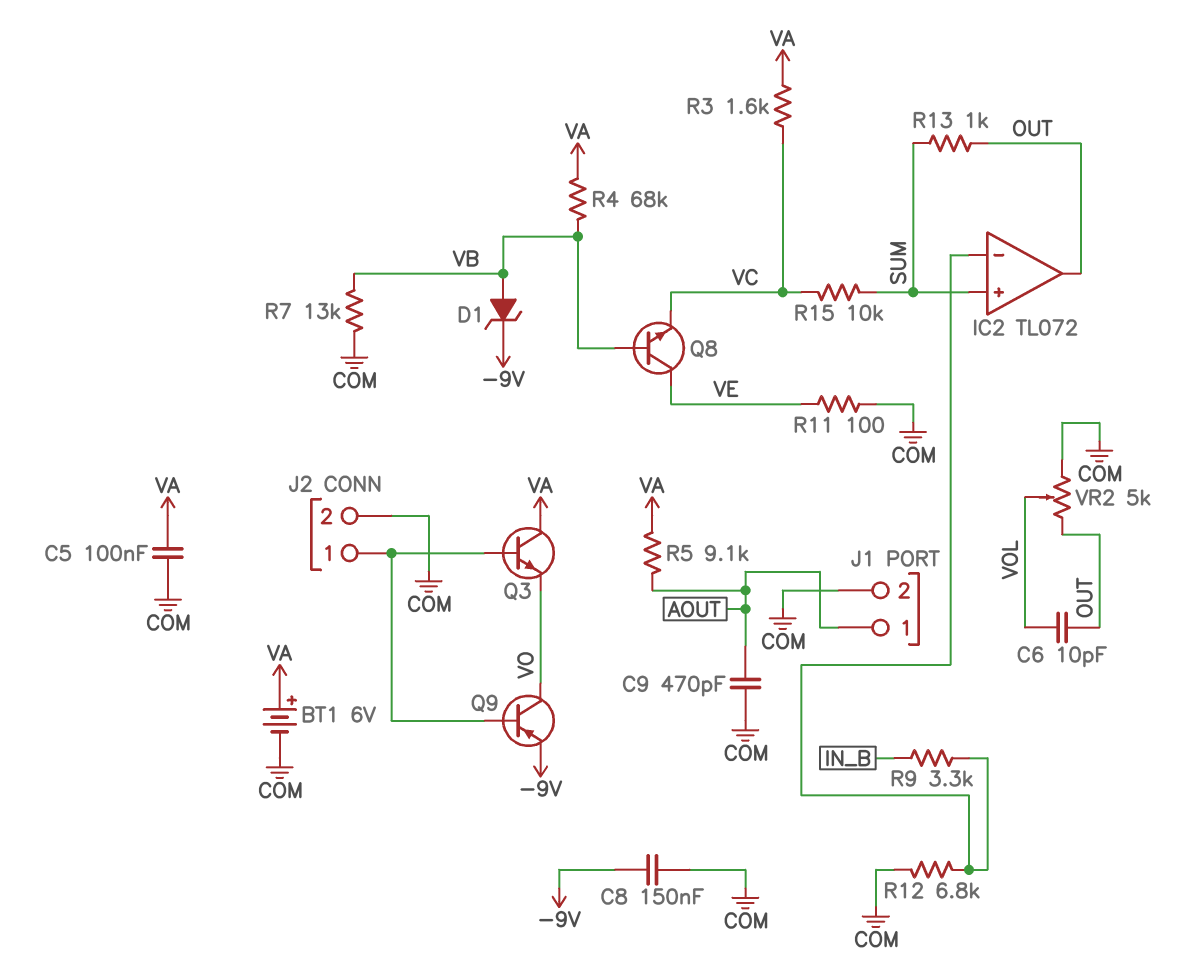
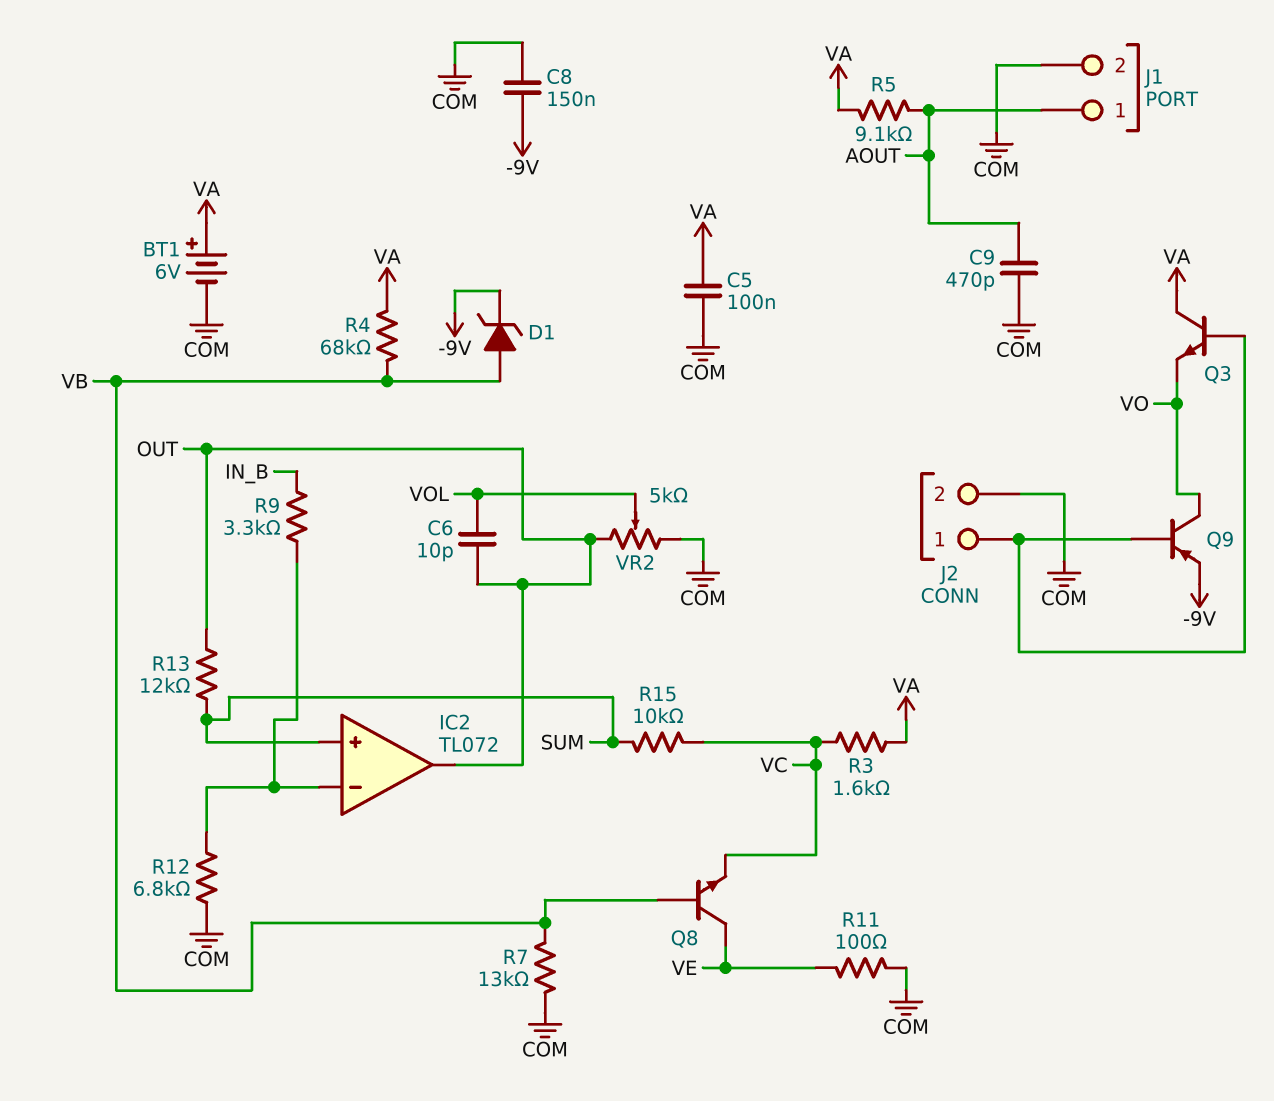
R13: 1k (OUT, SUM) -> 12k (OUT, SUM)

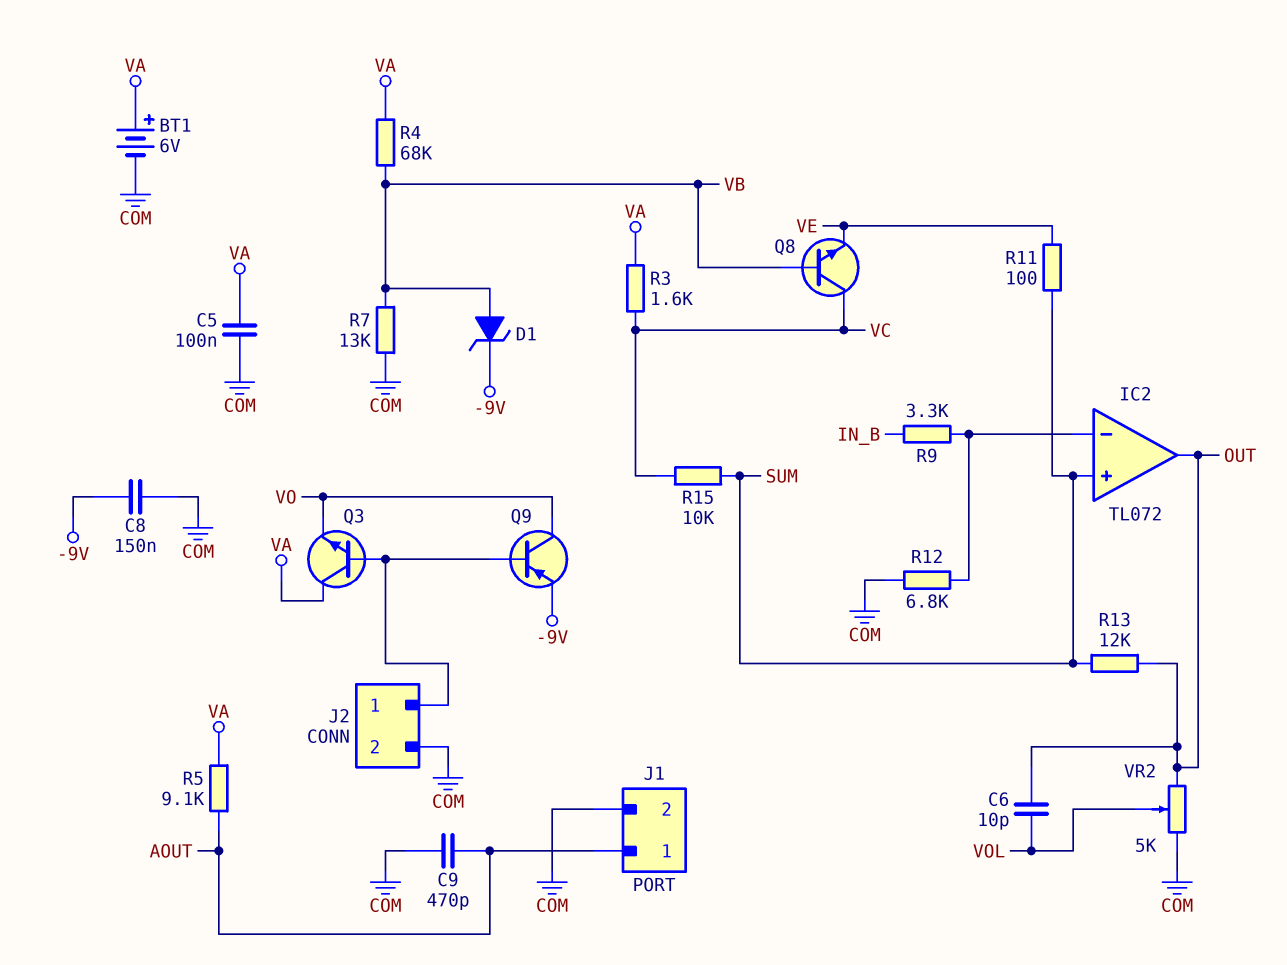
Q8: NPN (B VB, C VE, E VC) -> NPN (B VB, C VC, E VE)
R11: 100 (COM, VE) -> 100 (SUM, VE)

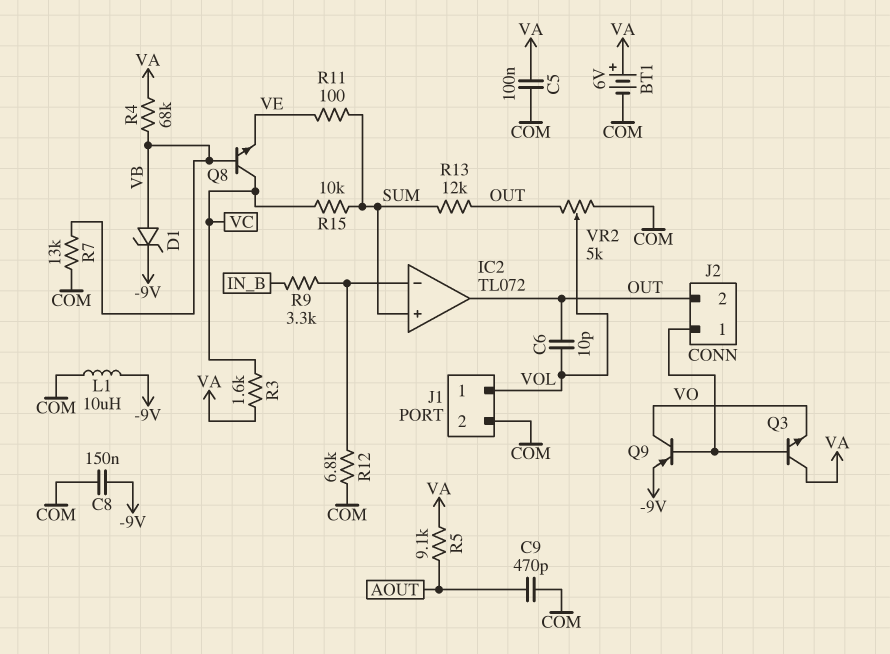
J1 pin 1: AOUT -> VOL
J2 pin 2: COM -> OUT
L1: none -> 10uH (-9V, COM)

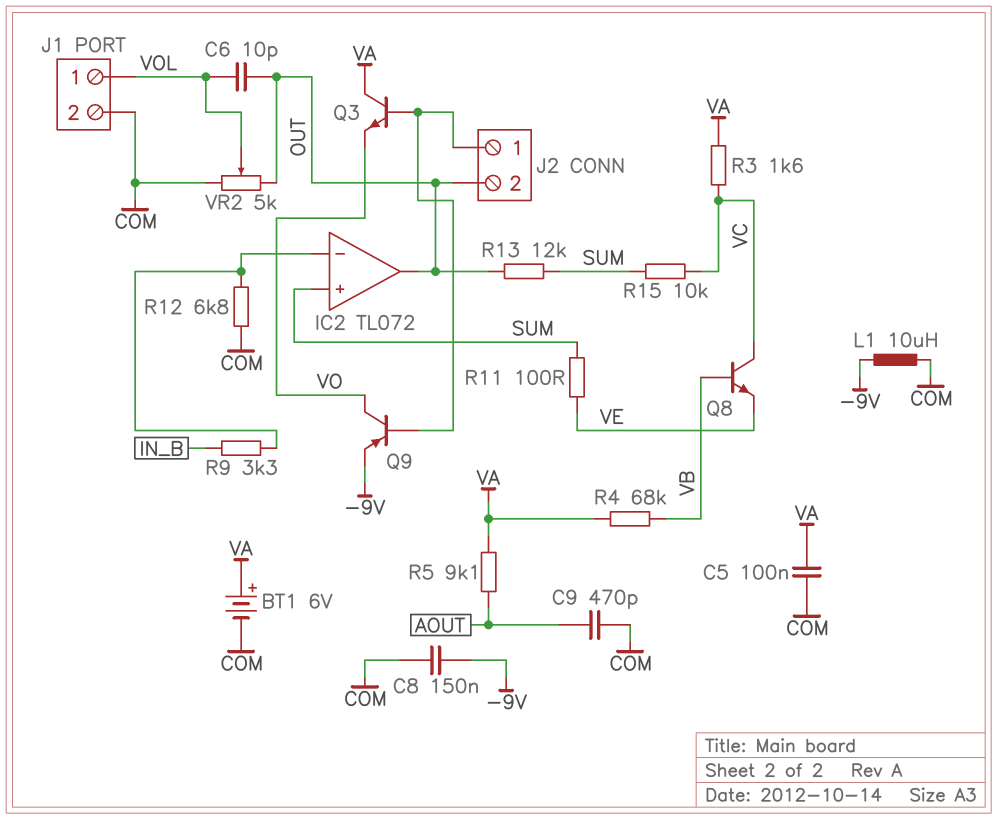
D1: zener (A VB, K -9V) -> none
R7: 13k (COM, VB) -> none

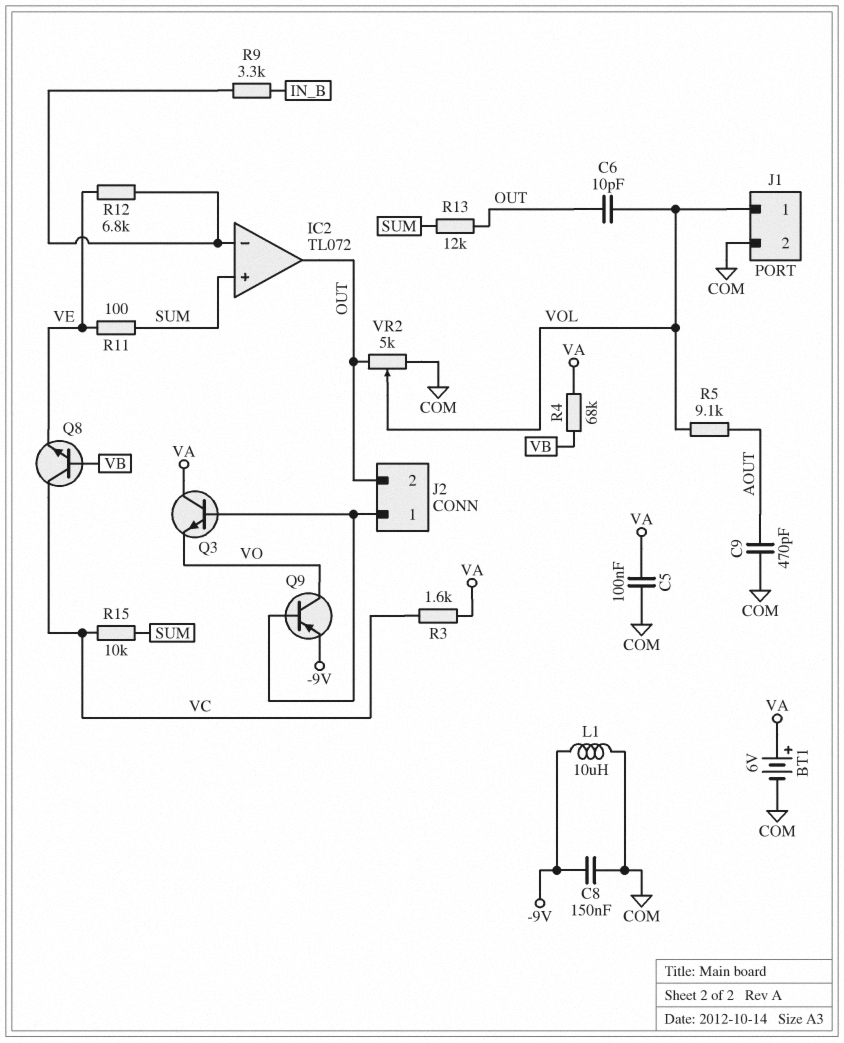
R5: 9.1k (AOUT, VA) -> 9.1k (AOUT, VOL)
R12: 6.8k (COM, IC2/in-) -> 6.8k (IC2/in-, VE)

